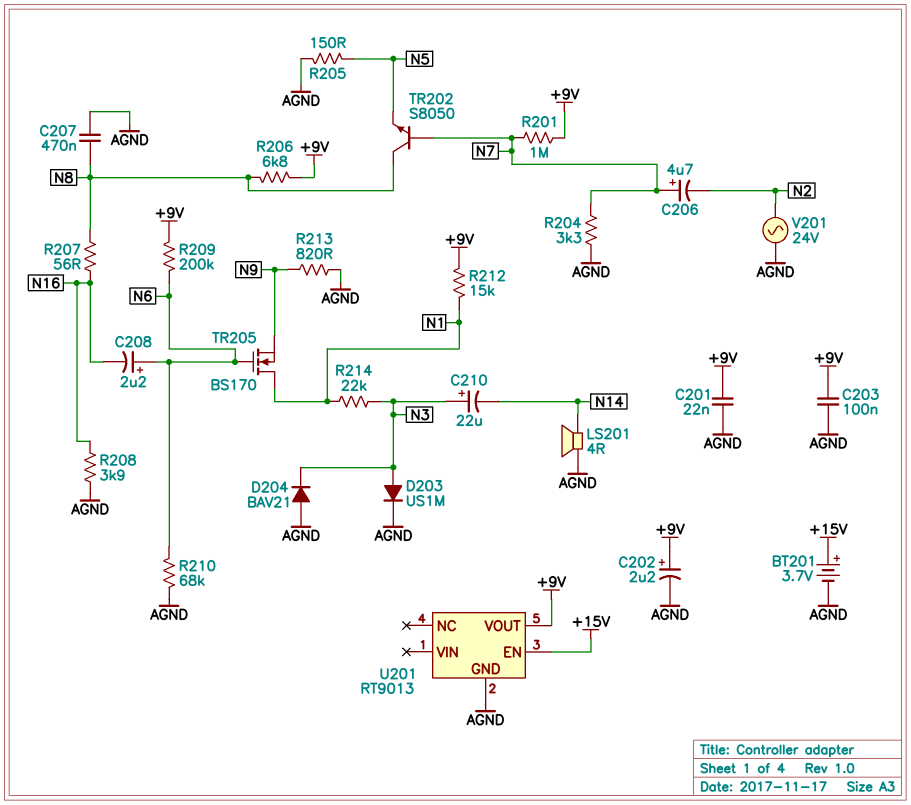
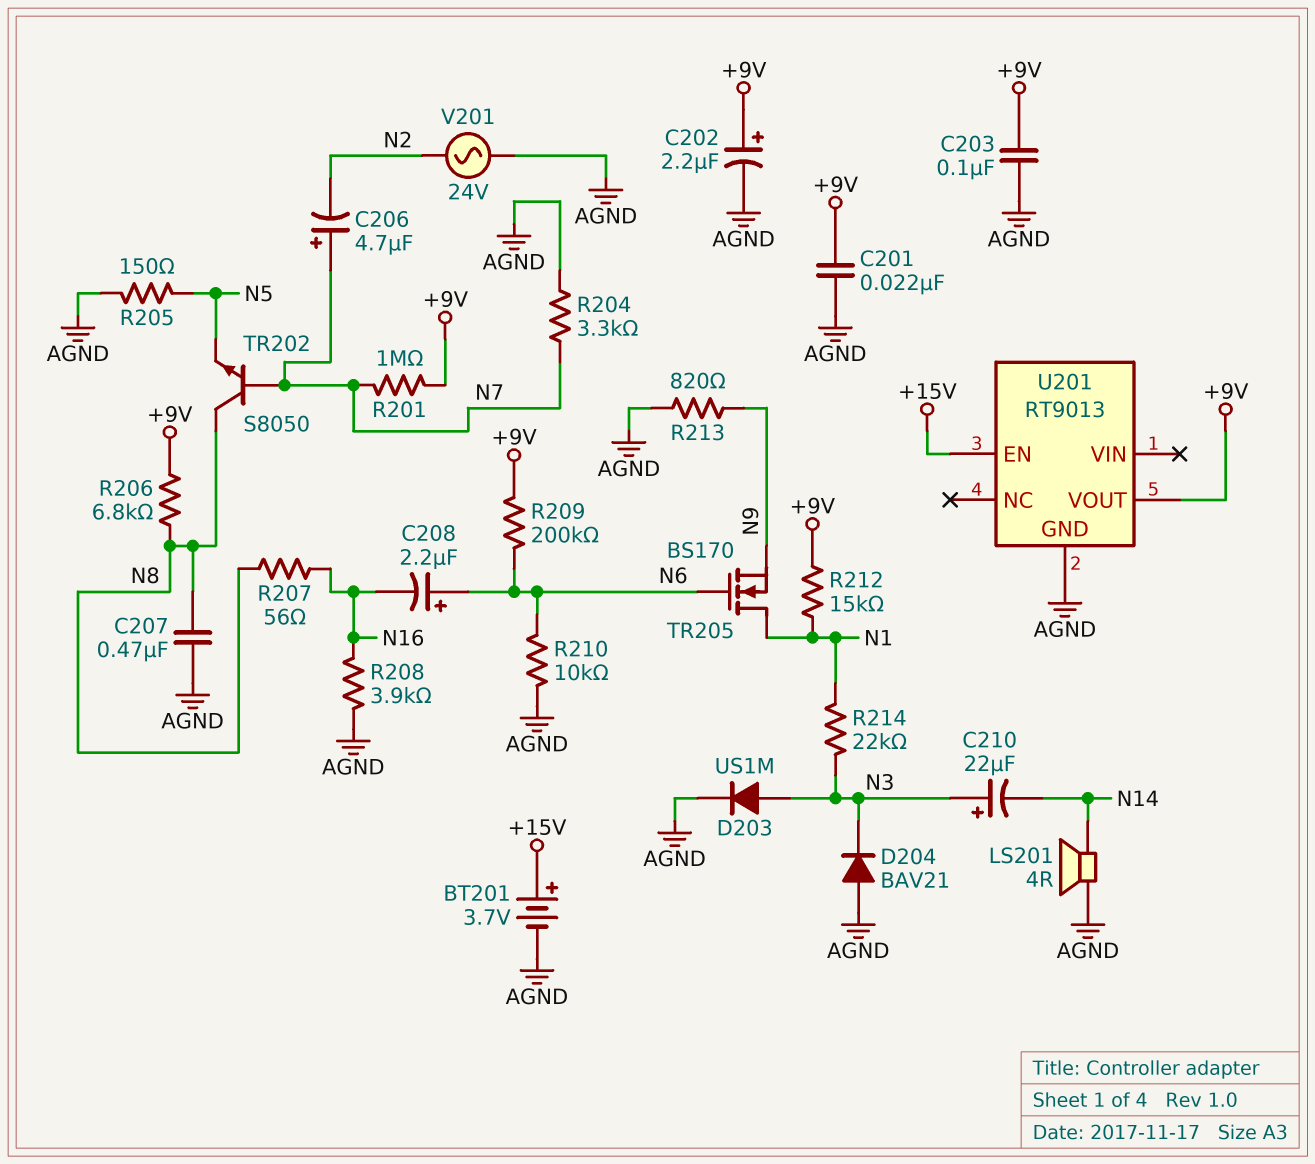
R210: 68k (AGND, N6) -> 10k (AGND, N6)

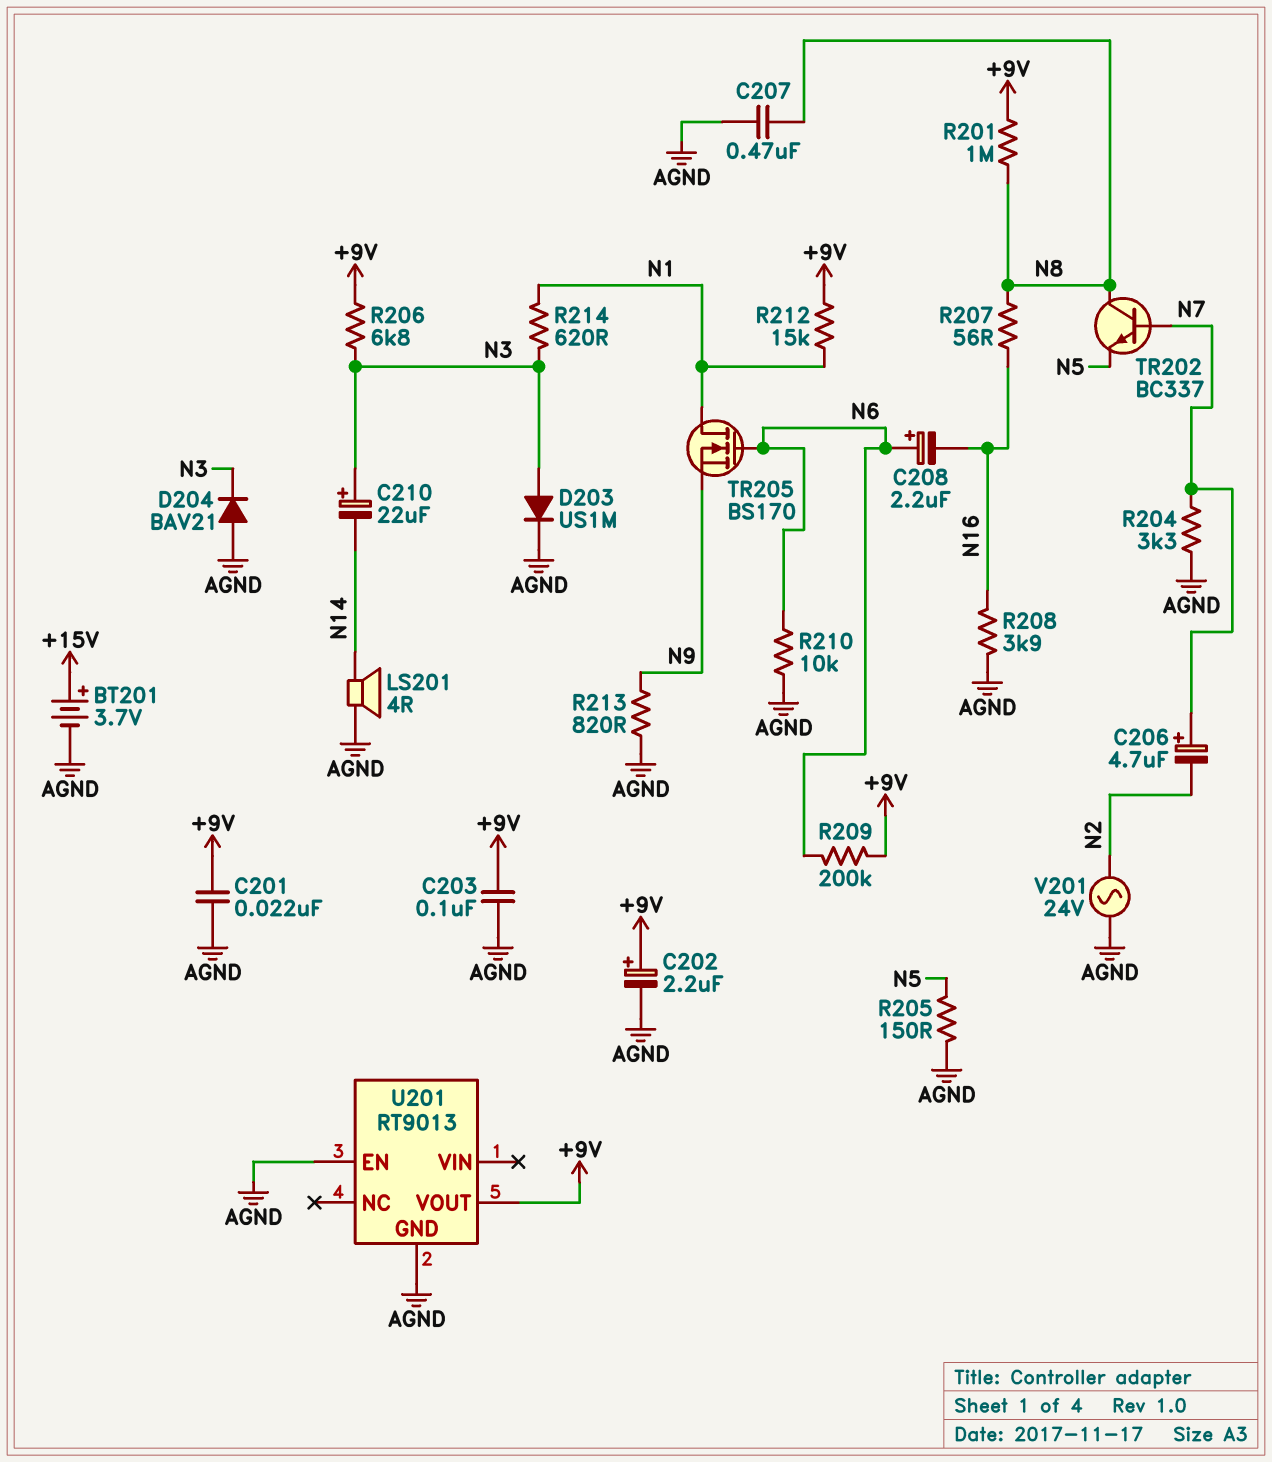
R201: 1M (+9V, N7) -> 1M (+9V, N8)
R206: 6.8k (+9V, N8) -> 6.8k (+9V, N3)
R214: 22k (N1, N3) -> 620 (N1, N3)
TR202: NPN S8050 (B N7, C N8, E N5) -> NPN BC337 (B N7, C N8, E N5)
U201 pin EN: +15V -> AGND

